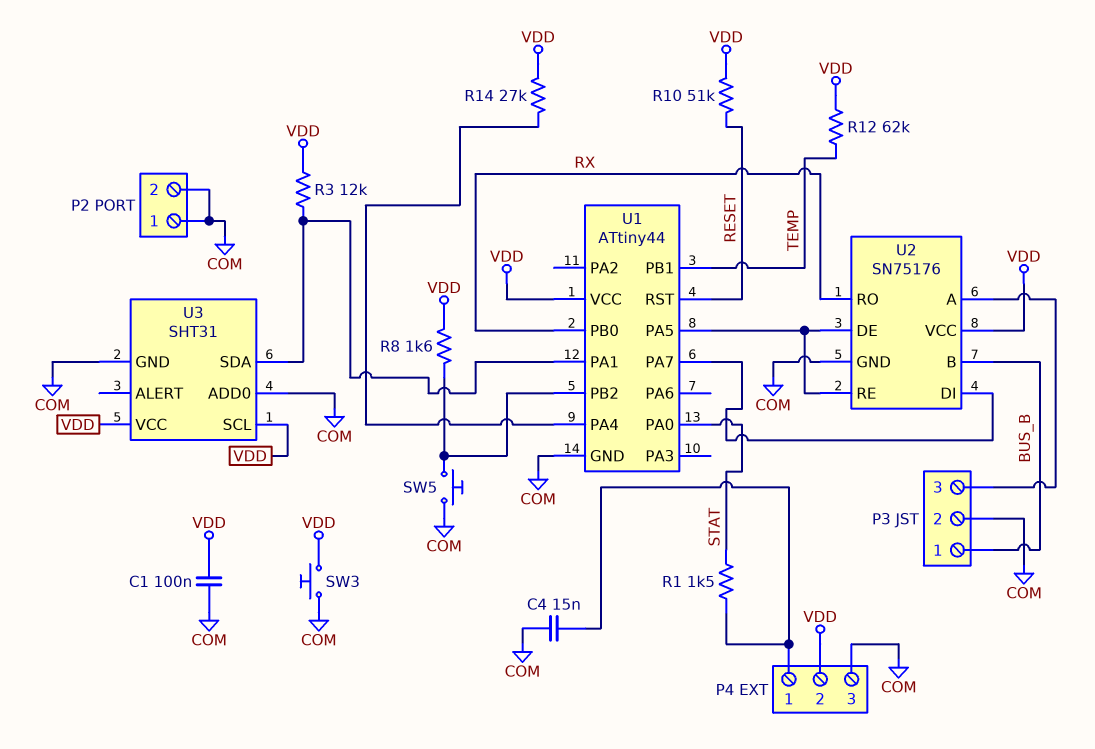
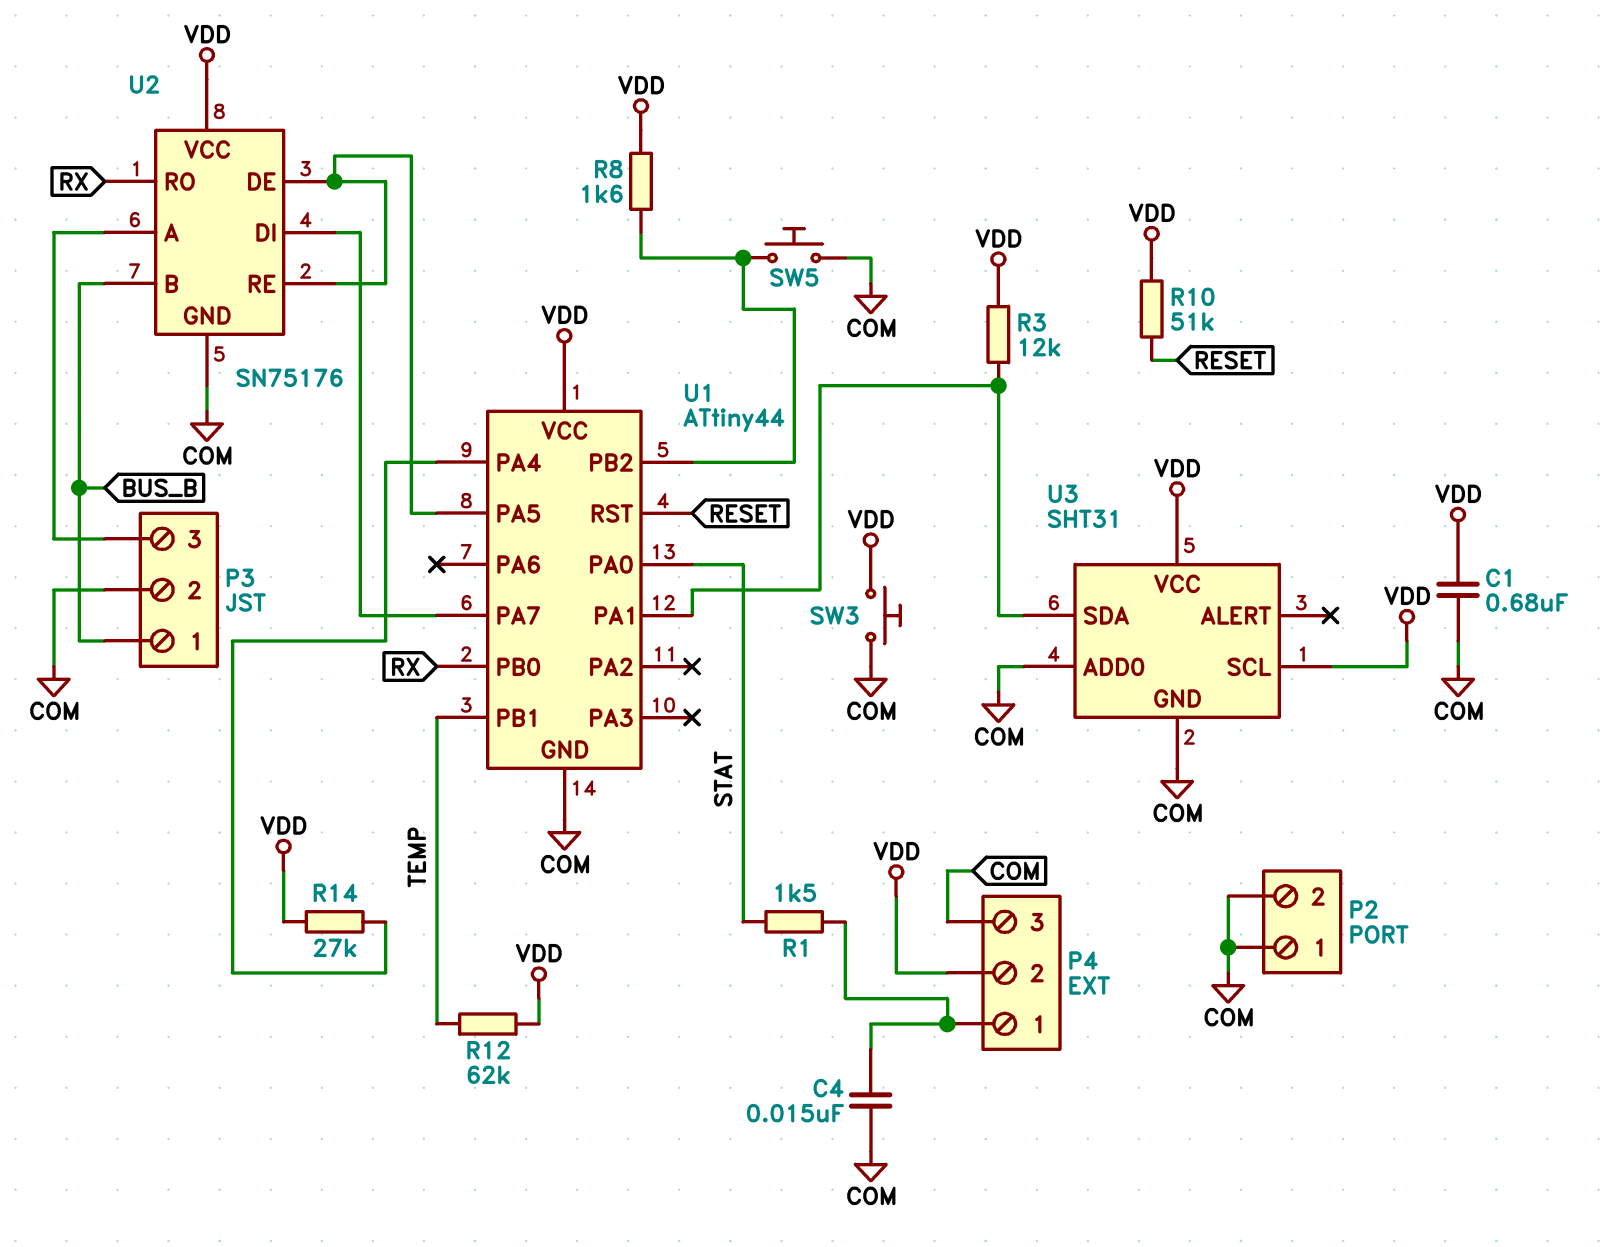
C1: 100nF (COM, VDD) -> 680nF (COM, VDD)

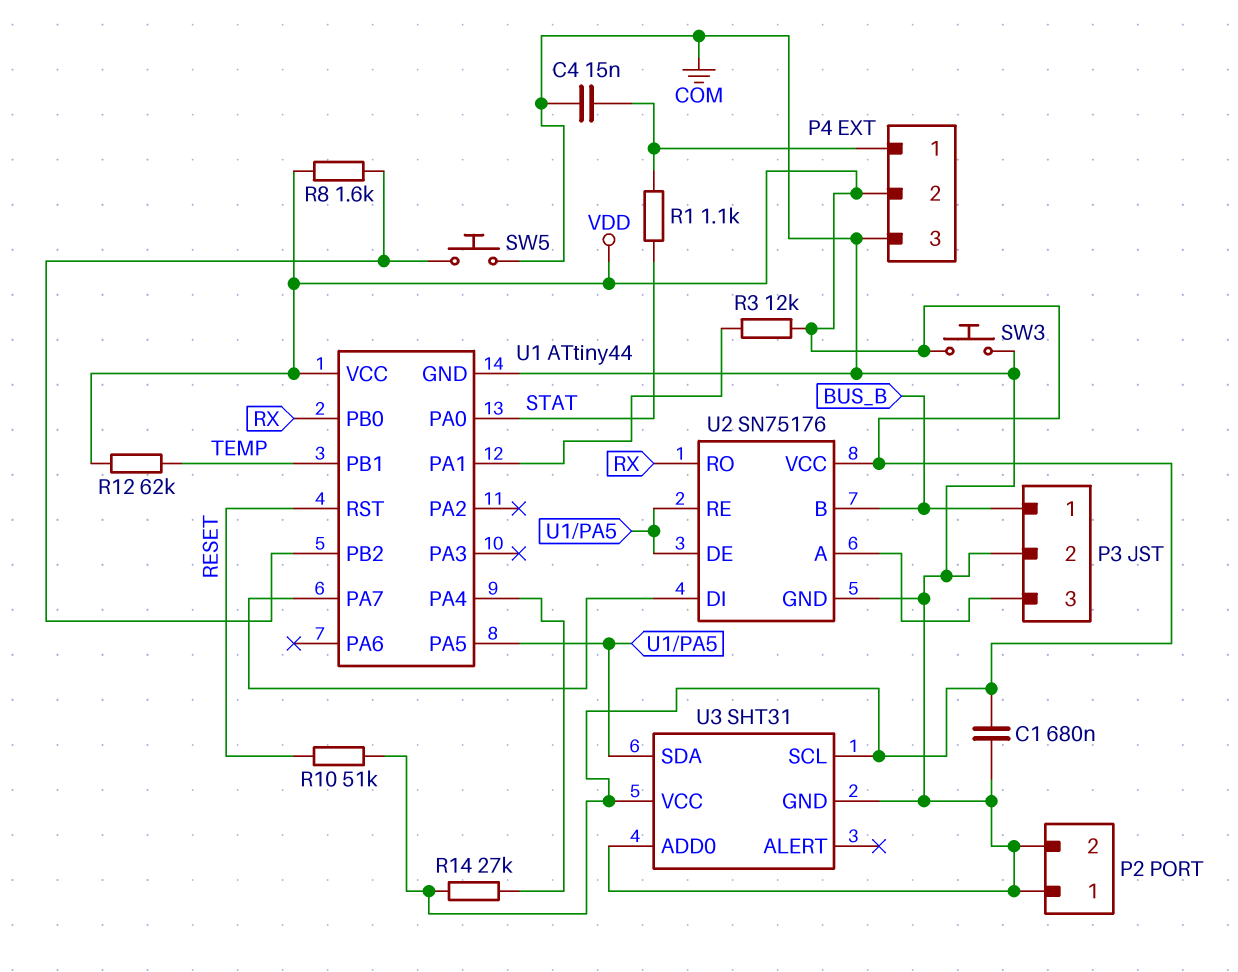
R1: 1.5k (P4/1, STAT) -> 1.1k (P4/1, STAT)
U3 pin SDA: U1/PA1 -> U1/PA5

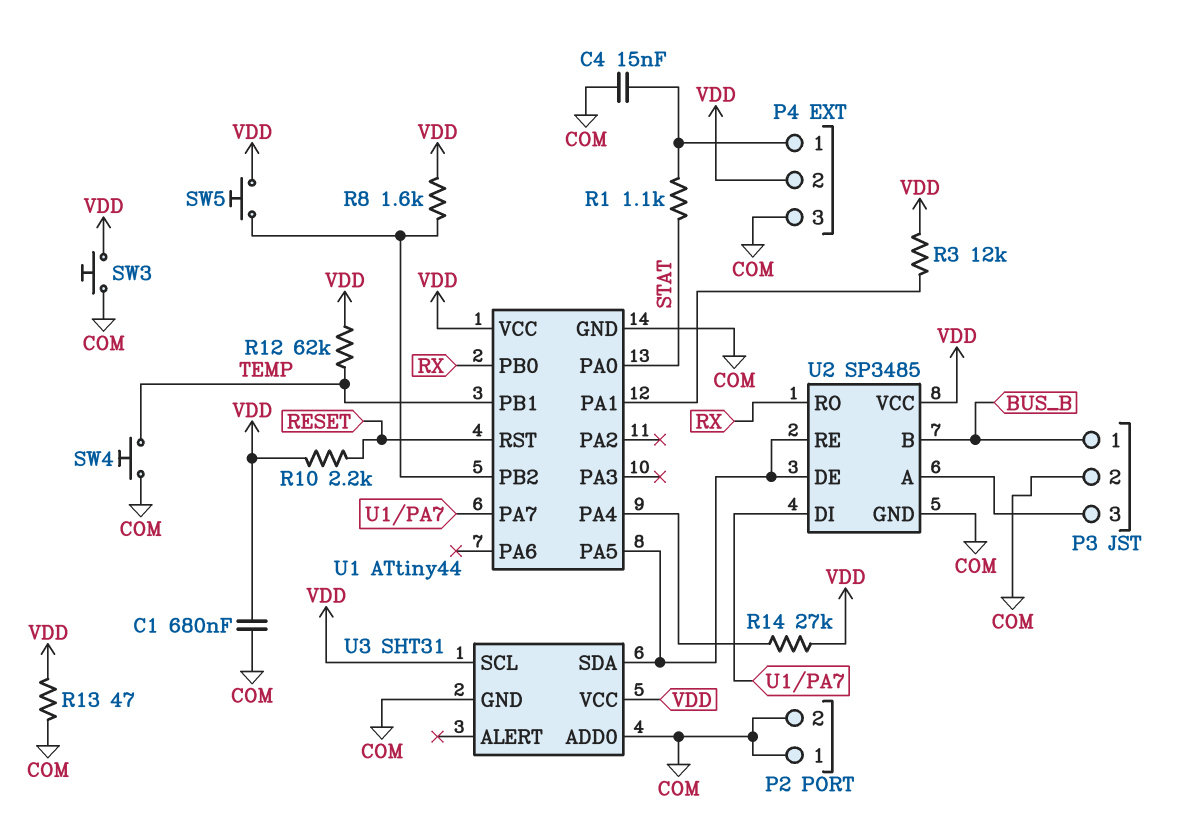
R10: 51k (RESET, VDD) -> 2.2k (RESET, VDD)
R13: none -> 47 (COM, VDD)
SW4: none -> button (COM, TEMP)
SW5: button (COM, U1/PB2) -> button (U1/PB2, VDD)
U2: SN75176 -> SP3485

